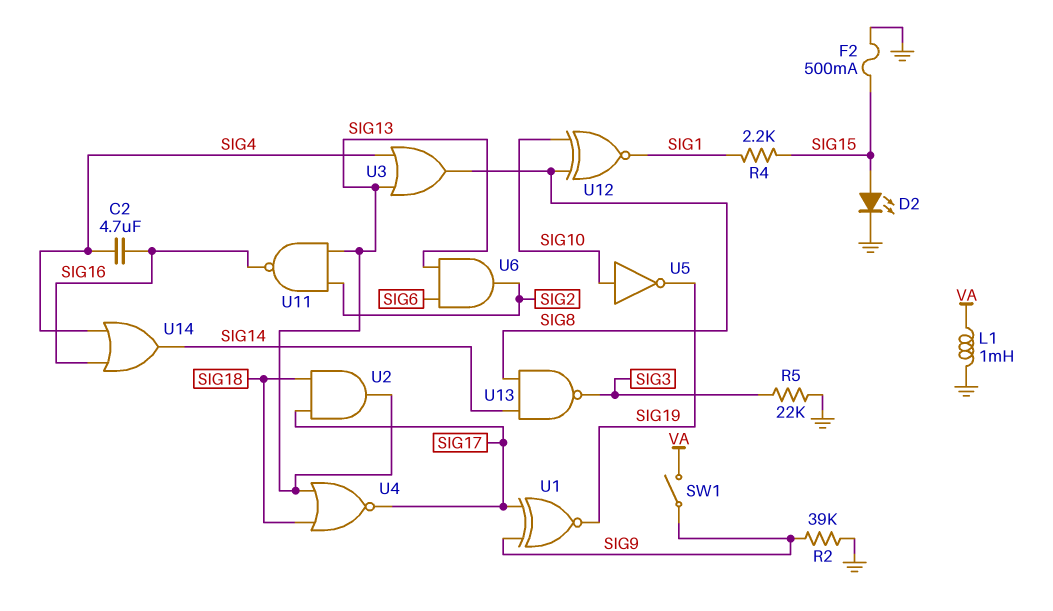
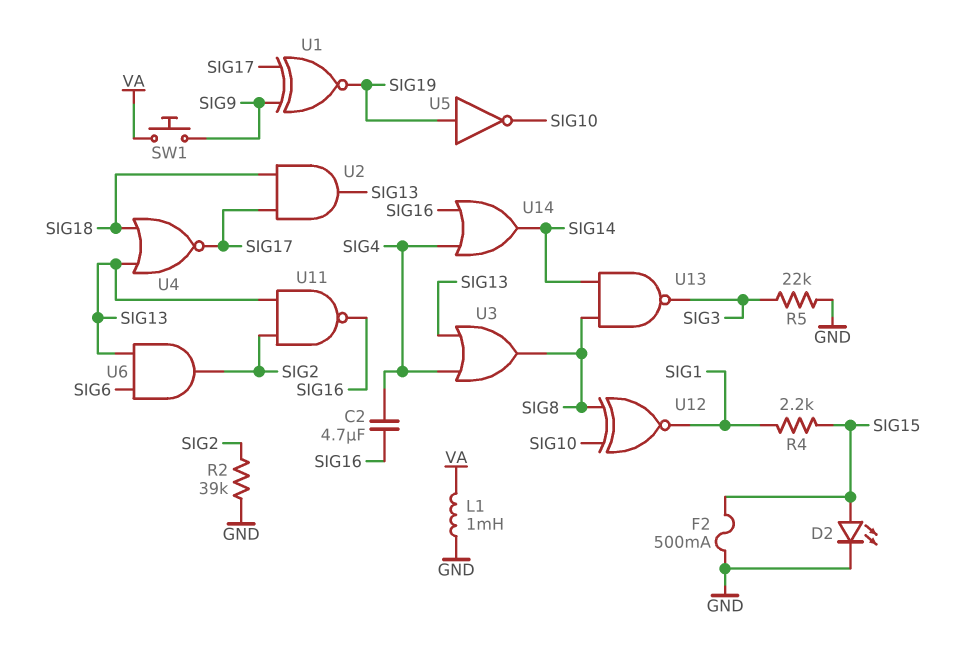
R2: 39k (GND, SIG9) -> 39k (GND, SIG2)
SW1: switch (SIG9, VA) -> button (SIG9, VA)
U5: NOT (in SIG10, out SIG19) -> NOT (in SIG19, out SIG10)

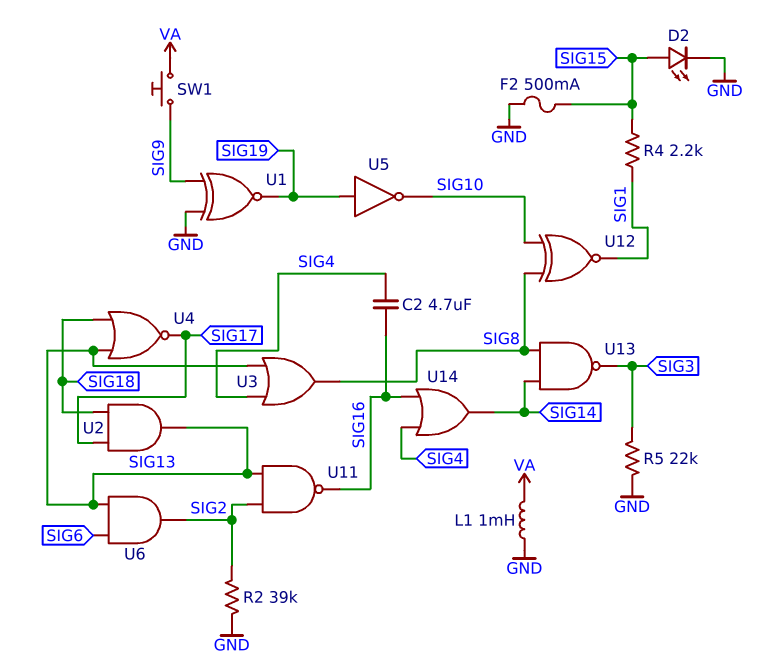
U1: XNOR (in SIG9, in SIG17, out SIG19) -> XNOR (in GND, in SIG9, out SIG19)

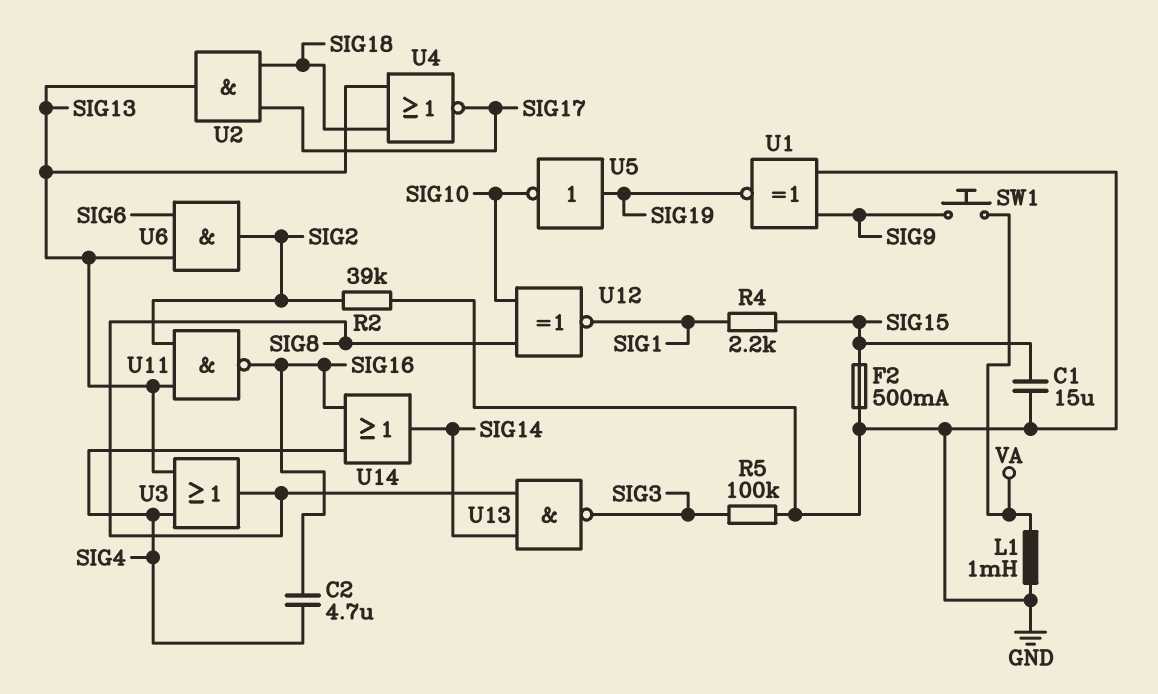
C1: none -> 15uF (GND, SIG15)
D2: LED (A SIG15, K GND) -> none
R5: 22k (GND, SIG3) -> 100k (GND, SIG3)

